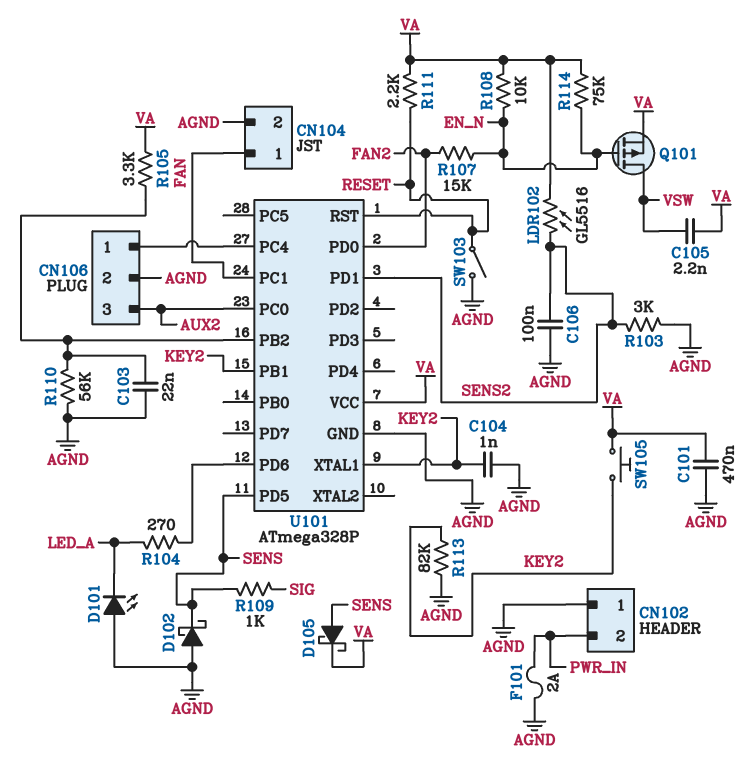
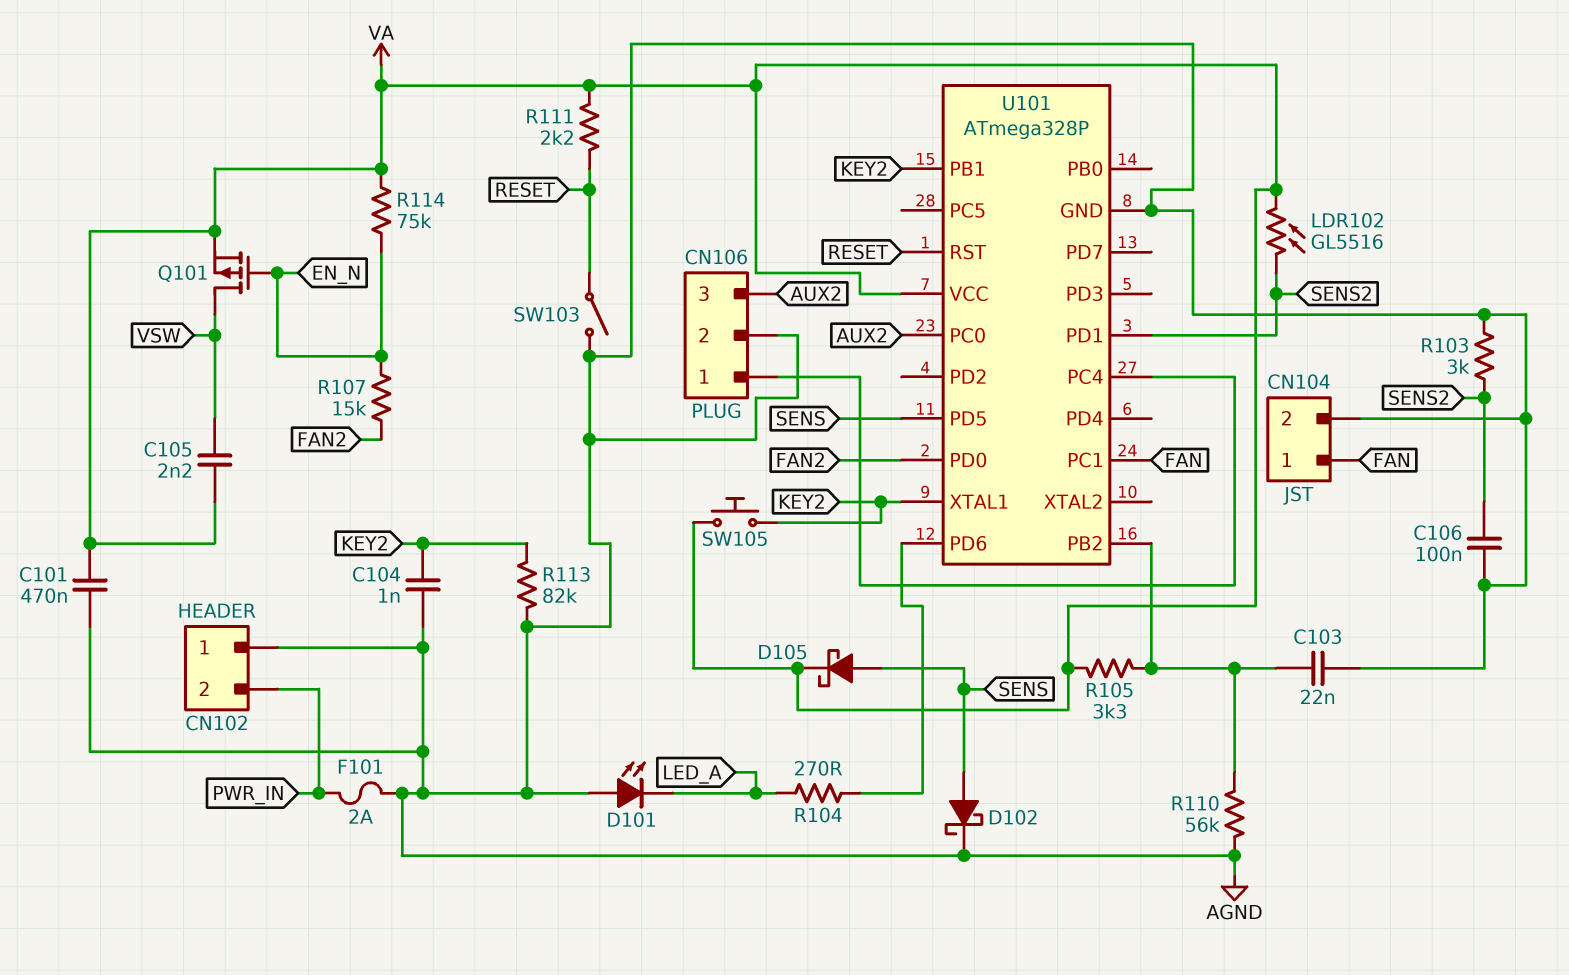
D102: schottky (A AGND, K SENS) -> schottky (A SENS, K AGND)
R108: 10k (EN_N, VA) -> none
R109: 1k (SENS, SIG) -> none

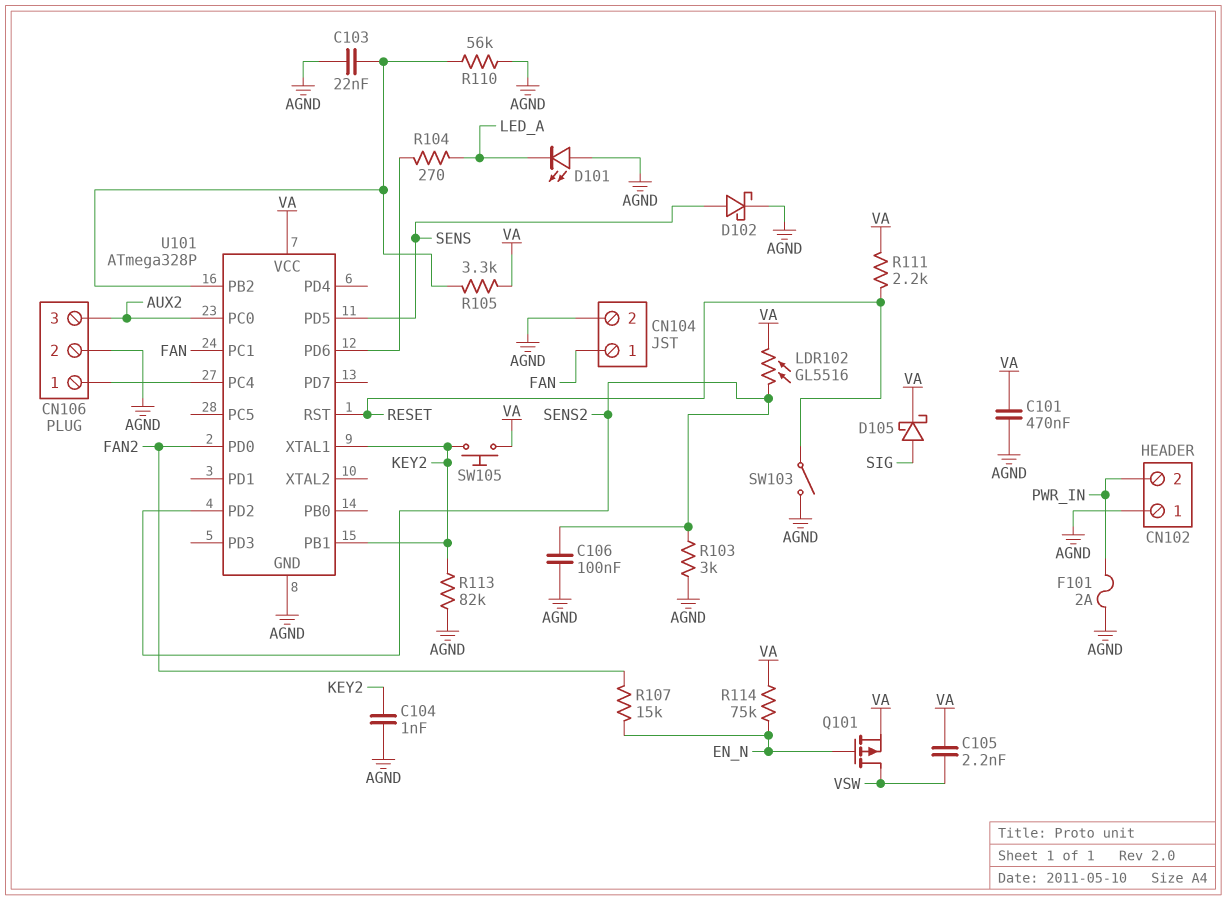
D105: schottky (A SENS, K VA) -> schottky (A SIG, K VA)
U101 pin PD1: SENS2 -> none
U101 pin PD2: none -> SENS2

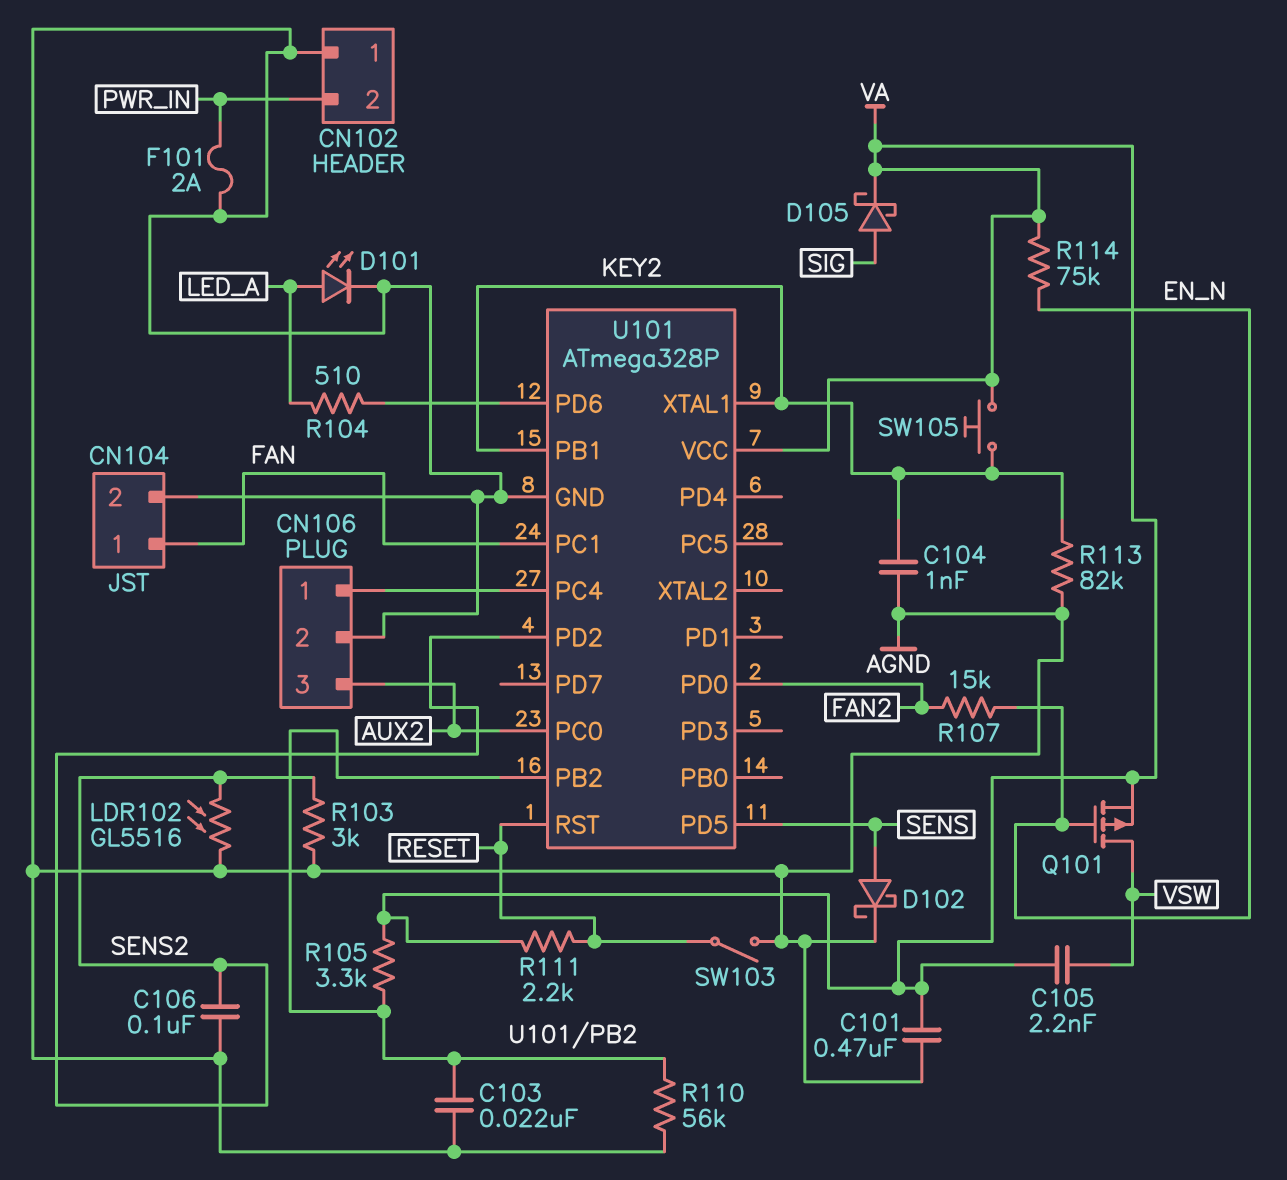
D101: LED (A AGND, K LED_A) -> LED (A LED_A, K AGND)
LDR102: GL5516 (SENS2, VA) -> GL5516 (AGND, SENS2)
R104: 270 (LED_A, U101/PD6) -> 510 (LED_A, U101/PD6)

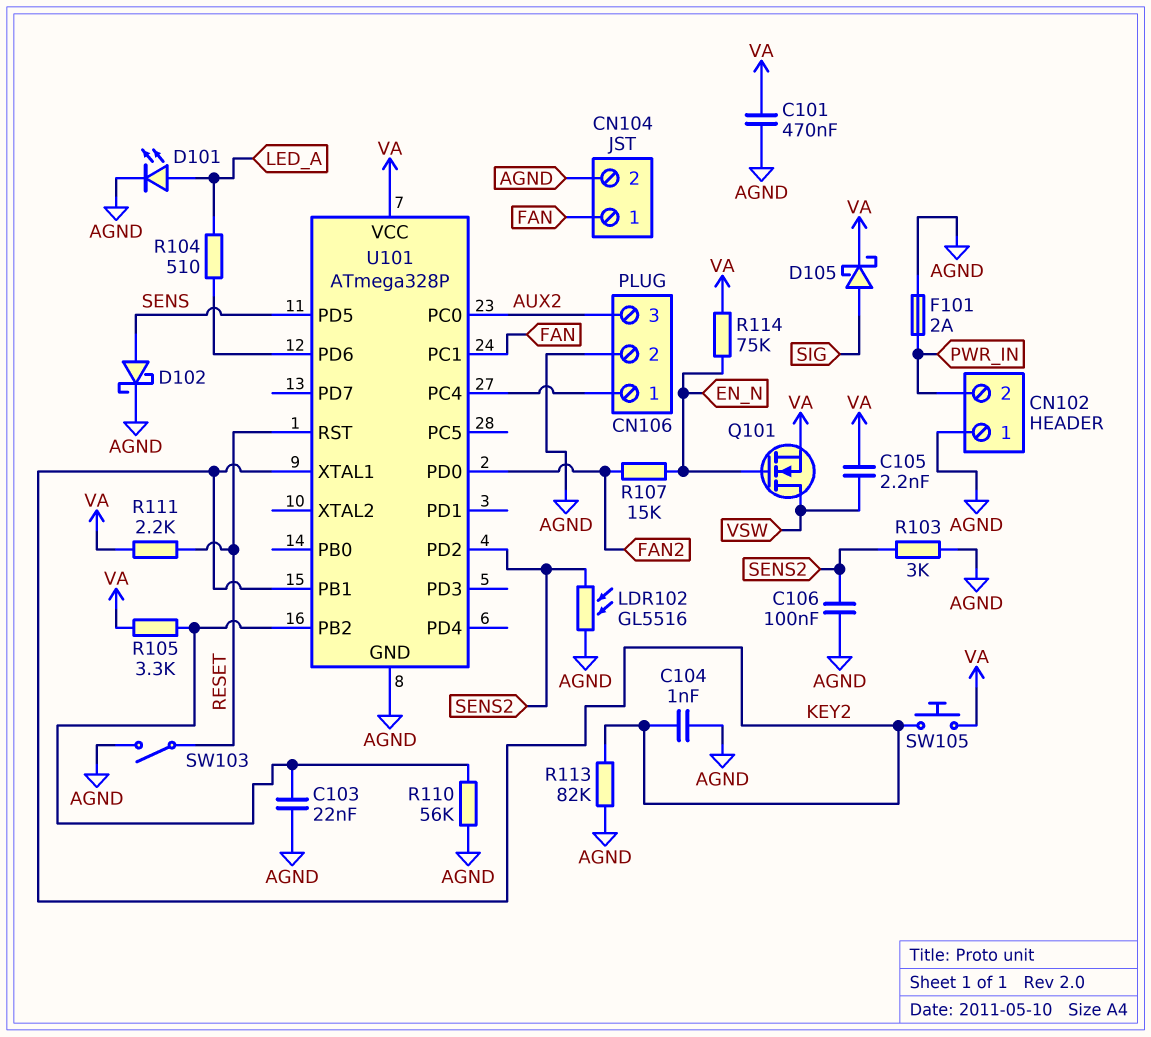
Q101: PMOS (G EN_N, D VSW, S VA) -> NMOS (G EN_N, D VSW, S VA)

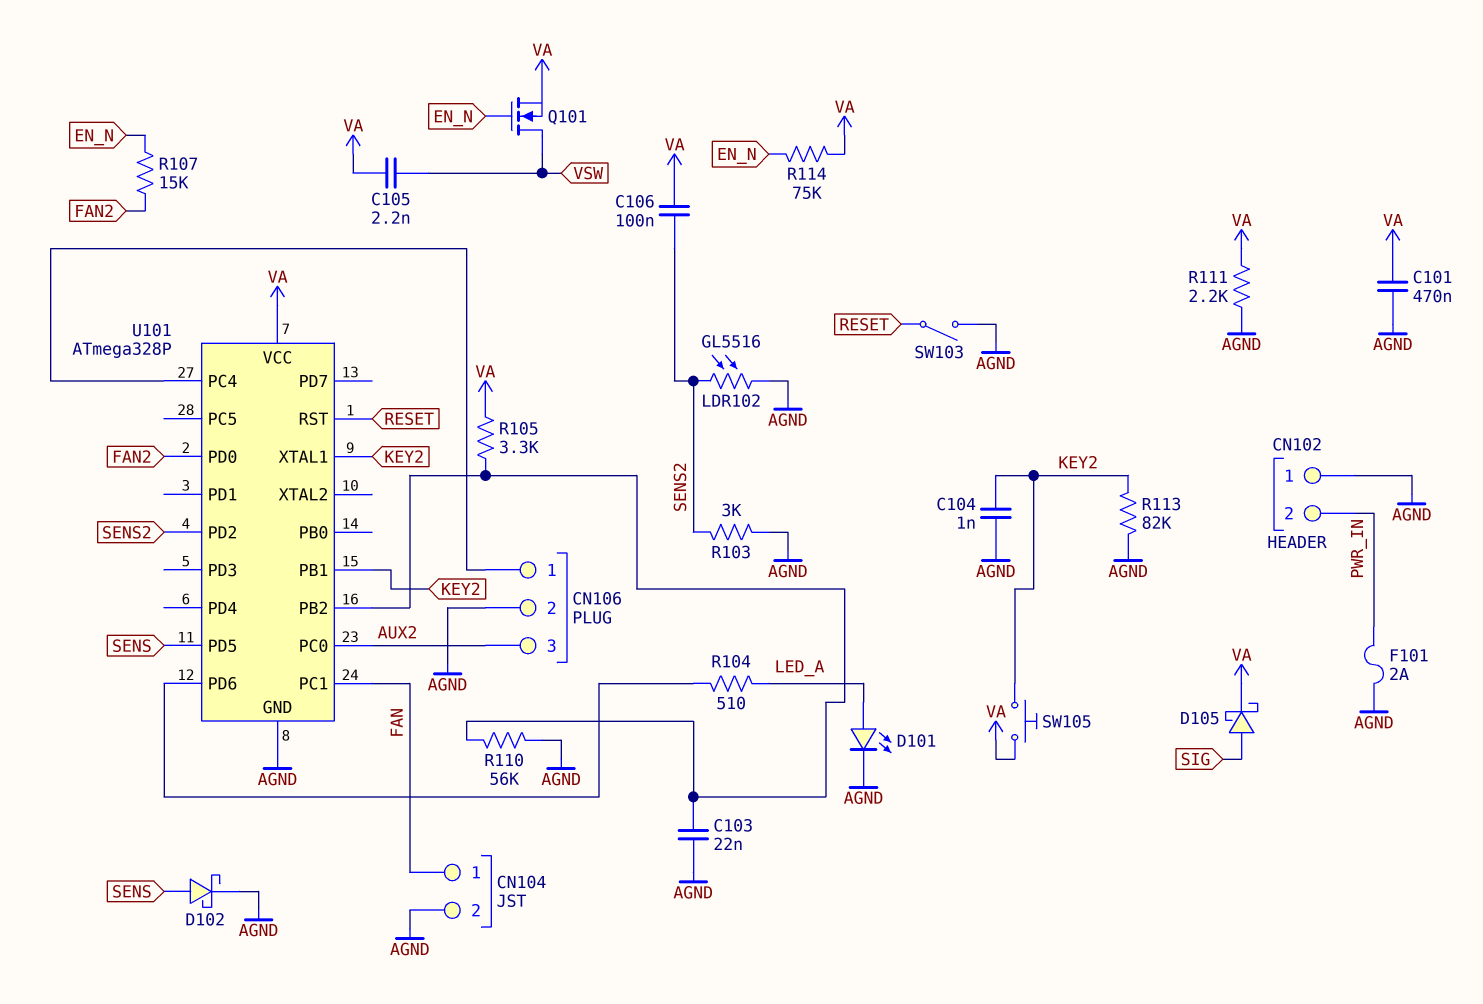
C106: 100nF (AGND, SENS2) -> 100nF (SENS2, VA)
R111: 2.2k (RESET, VA) -> 2.2k (AGND, VA)

